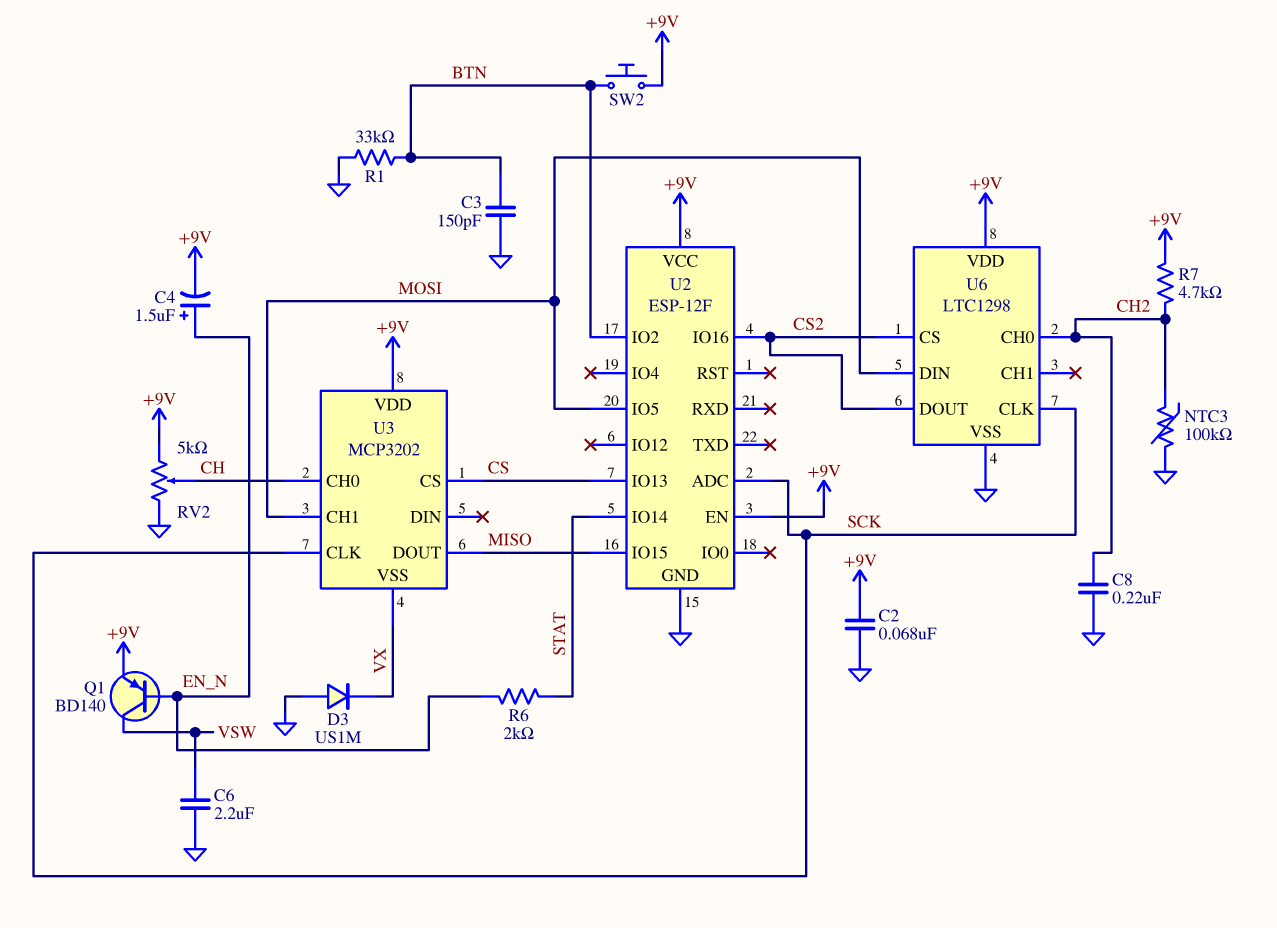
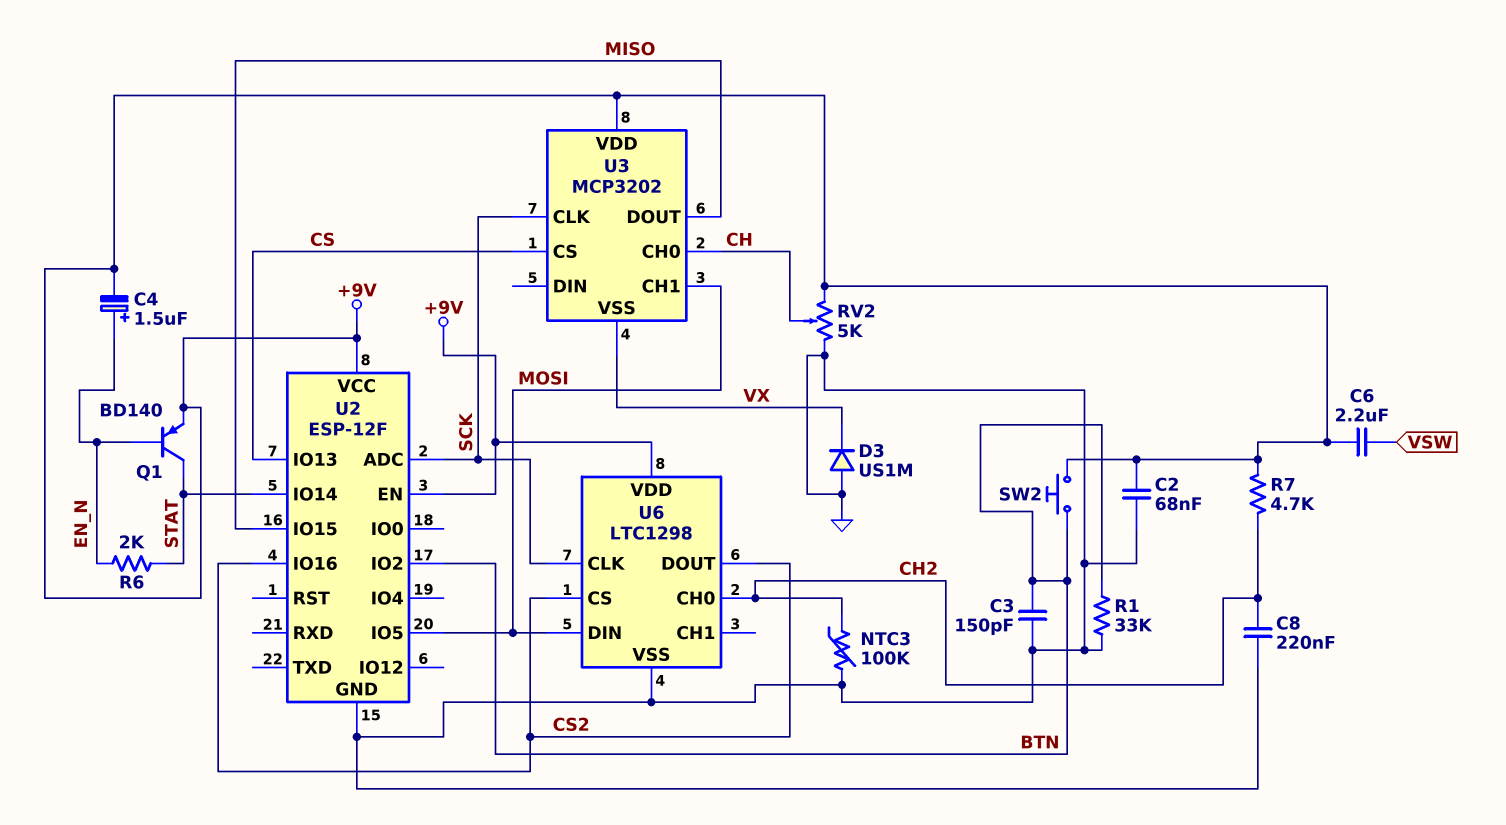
C6: 2.2uF (GND, VSW) -> 2.2uF (+9V, VSW)
Q1: PNP BD140 (B EN_N, C VSW, E +9V) -> PNP BD140 (B EN_N, C STAT, E +9V)

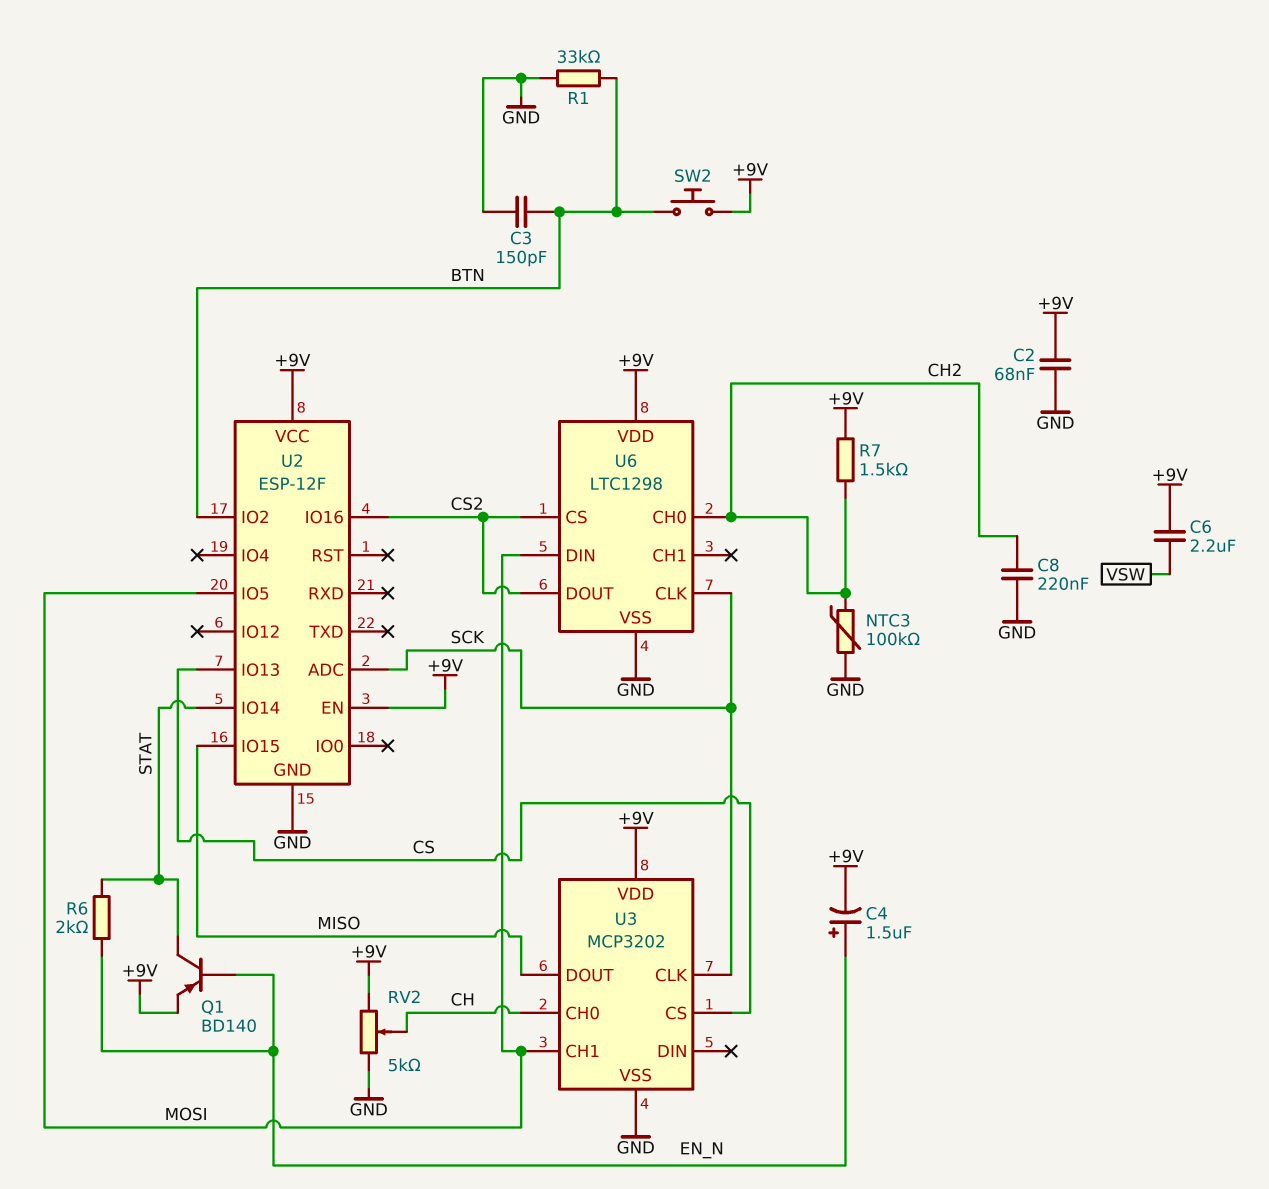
D3: diode US1M (A GND, K VX) -> none
R7: 4.7k (+9V, CH2) -> 1.5k (+9V, CH2)
U3 pin VSS: VX -> GND

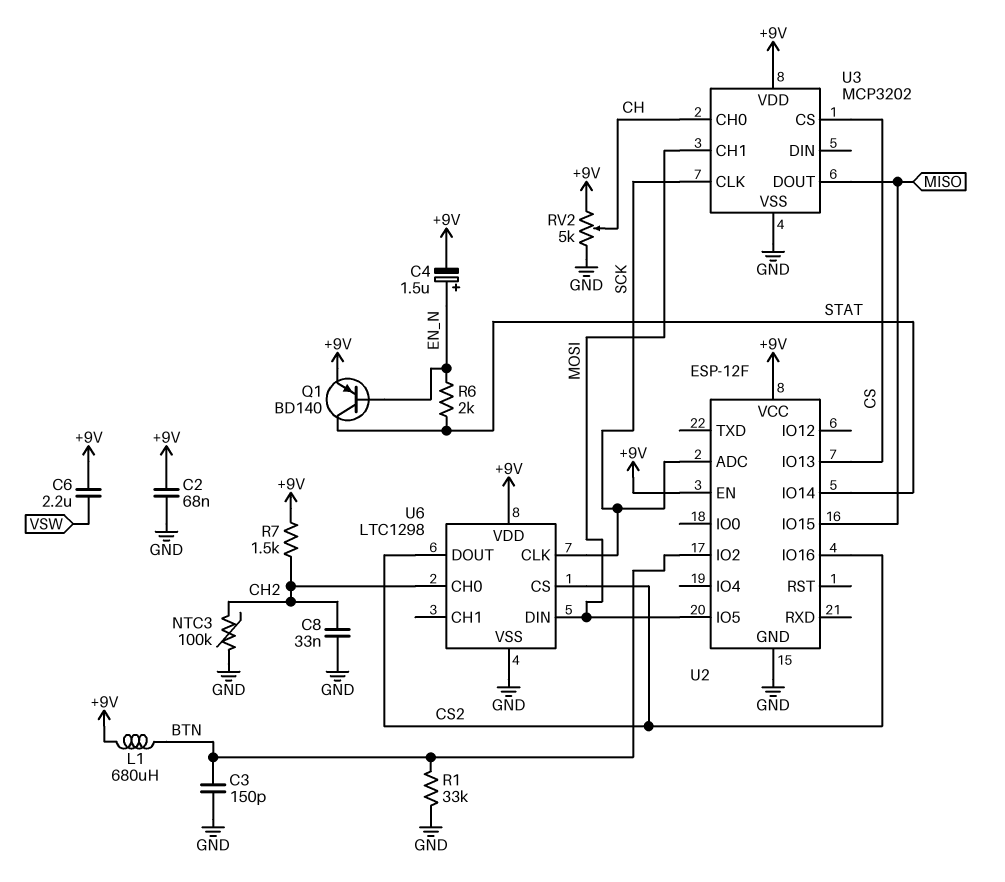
C8: 220nF (CH2, GND) -> 33nF (CH2, GND)
L1: none -> 680uH (+9V, BTN)
SW2: button (+9V, BTN) -> none

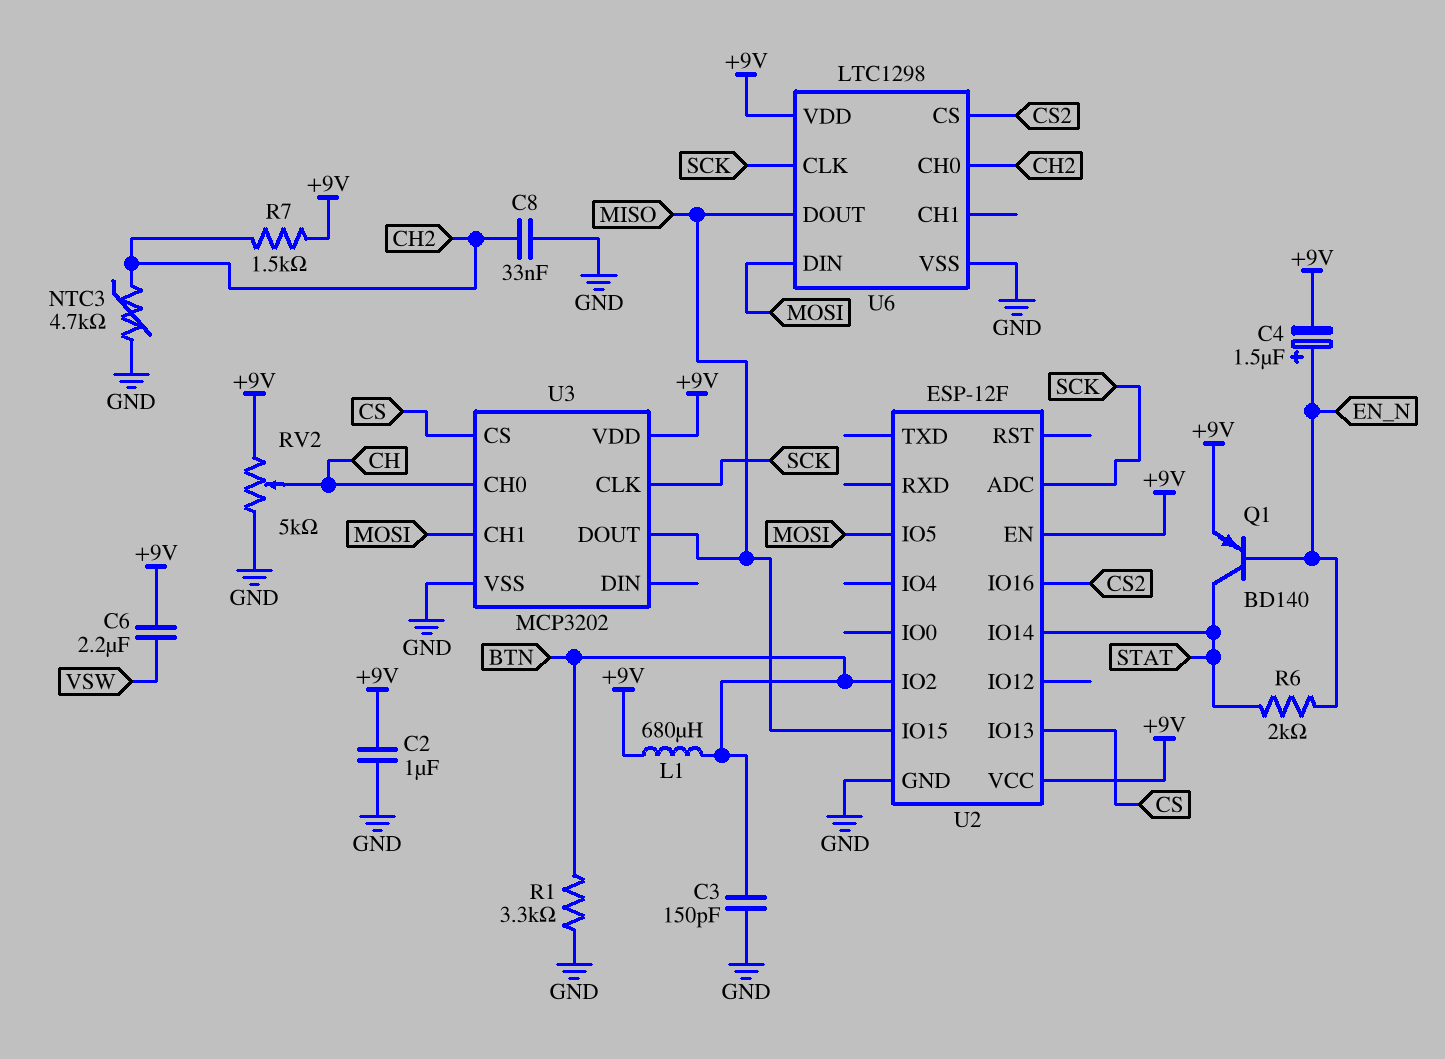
C2: 68nF (+9V, GND) -> 1uF (+9V, GND)
NTC3: 100k (CH2, GND) -> 4.7k (CH2, GND)
R1: 33k (BTN, GND) -> 3.3k (BTN, GND)
U6 pin DOUT: CS2 -> MISO

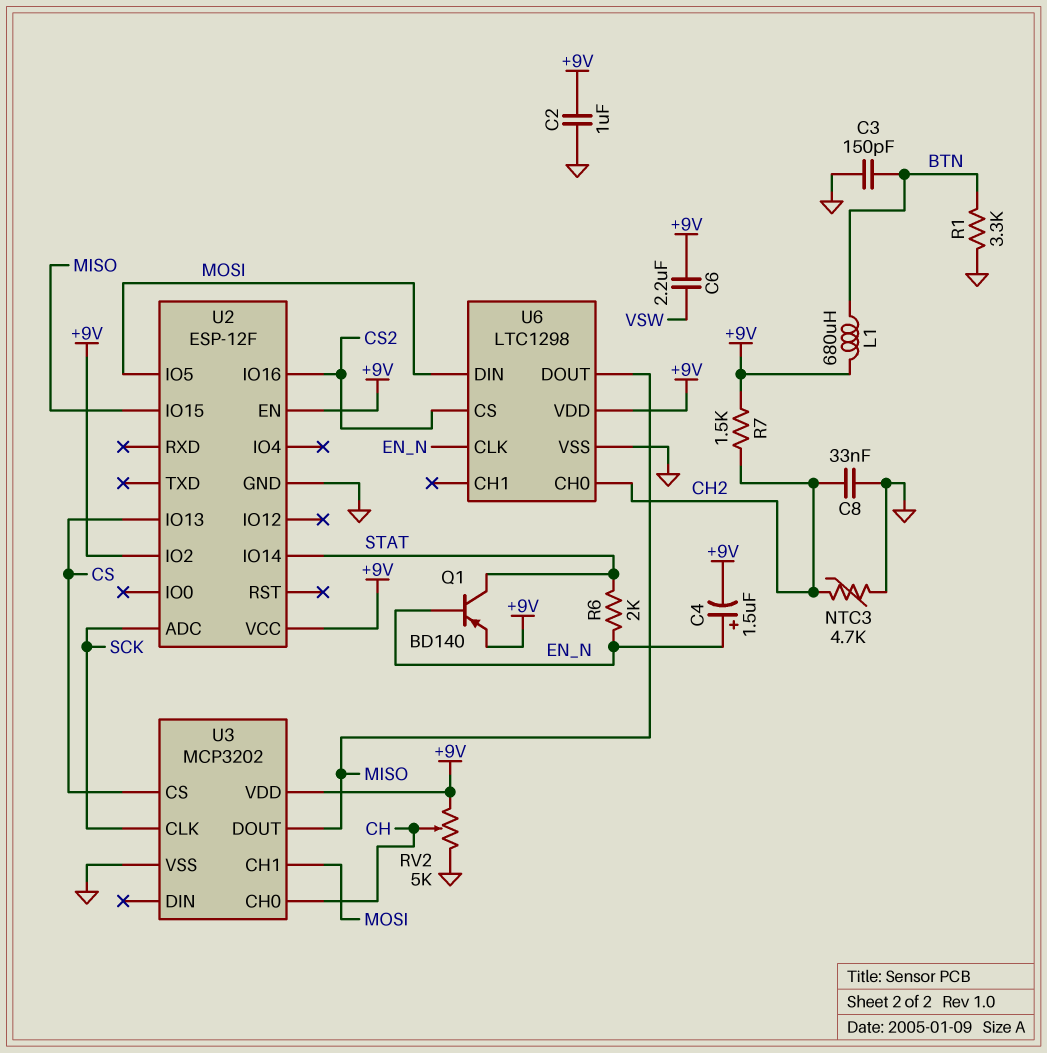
U2 pin IO2: BTN -> +9V
U6 pin CLK: SCK -> EN_N

